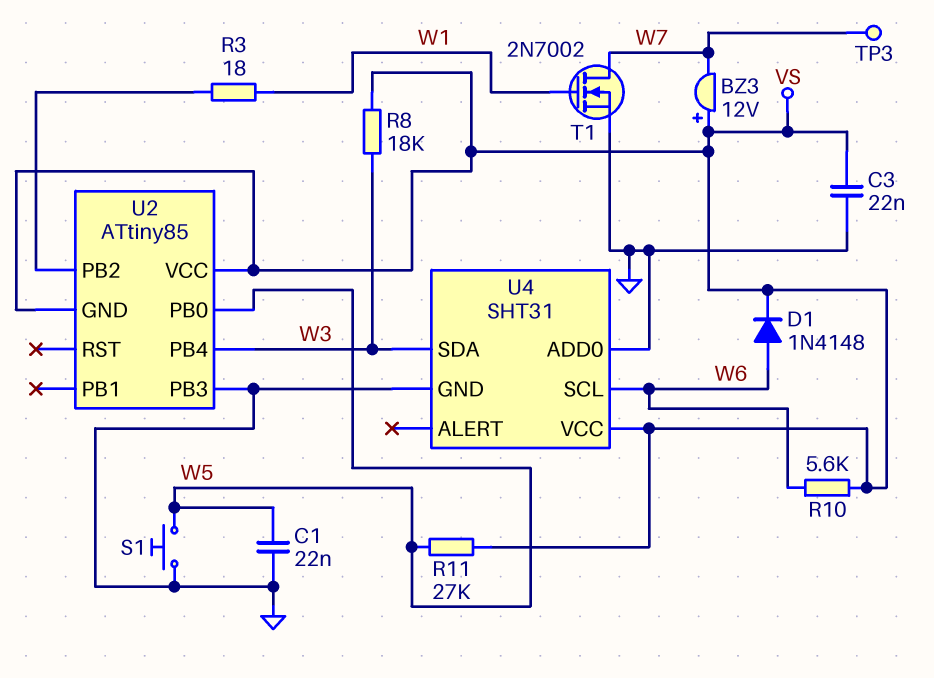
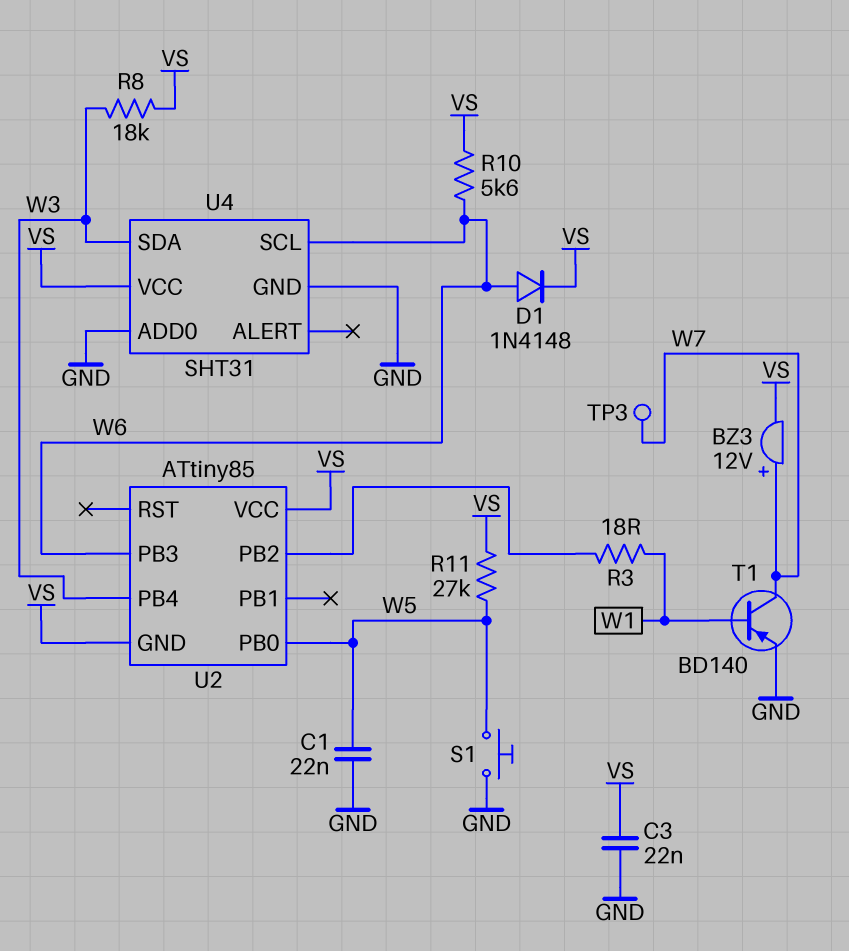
BZ3: buzzer 12V (plus VS, minus W7) -> buzzer 12V (plus W7, minus VS)
T1: NMOS 2N7002 (G W1, D W7, S GND) -> PNP BD140 (B W1, C W7, E GND)
U2 pin PB3: GND -> W6

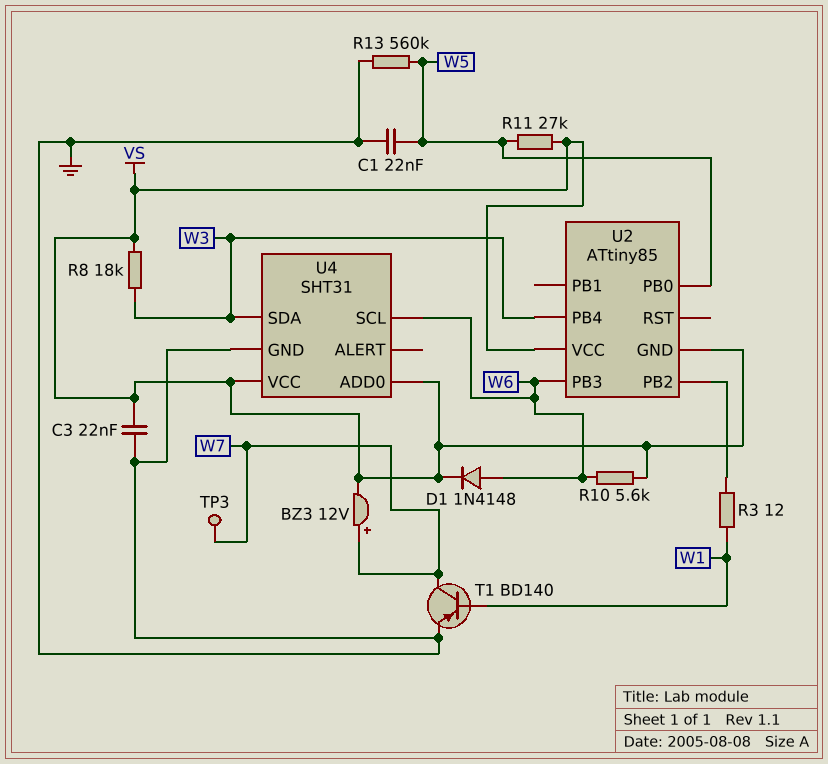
R3: 18 (U2/PB2, W1) -> 12 (U2/PB2, W1)
R13: none -> 560k (GND, W5)
S1: button (GND, W5) -> none
U4 pin ADD0: GND -> VS

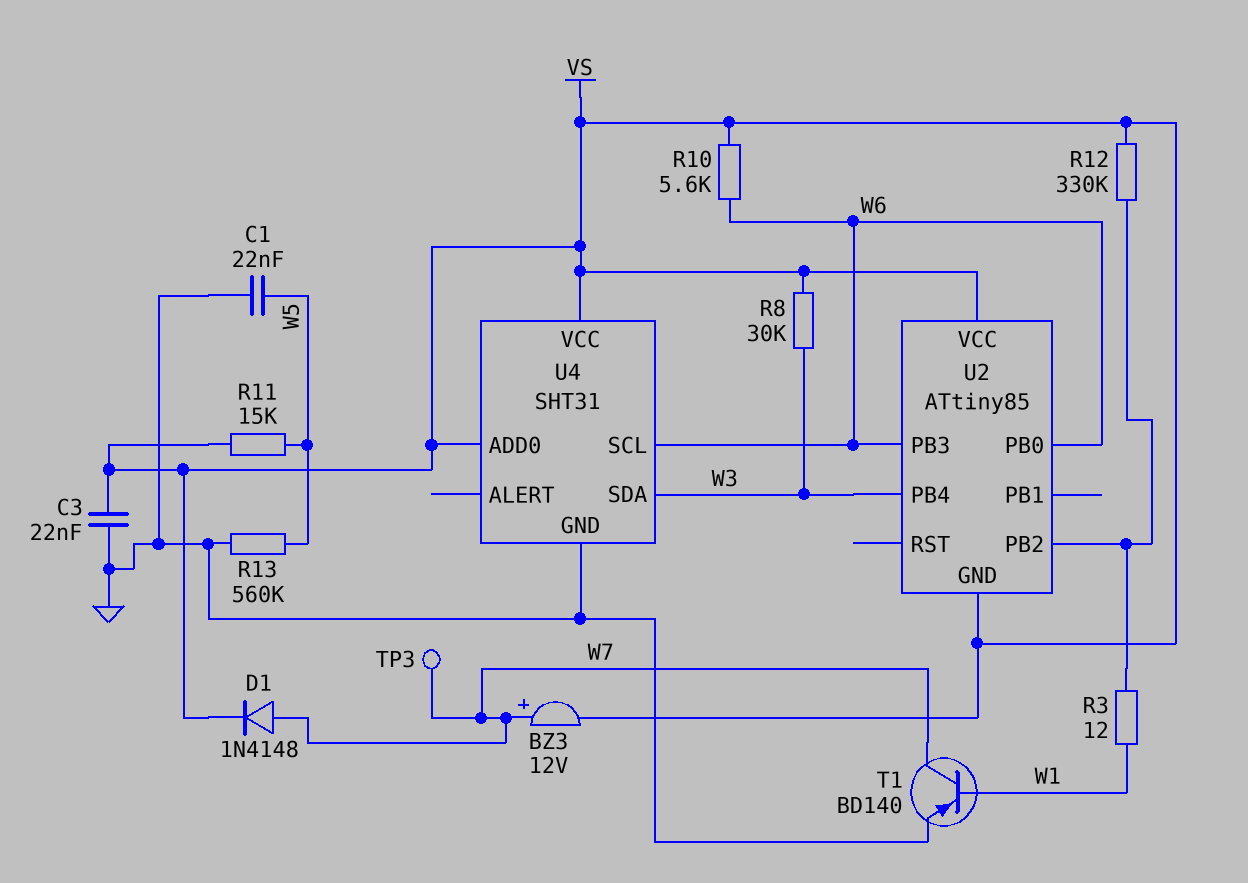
D1: diode 1N4148 (A W6, K VS) -> diode 1N4148 (A W7, K VS)
R8: 18k (VS, W3) -> 30k (VS, W3)
R11: 27k (VS, W5) -> 15k (VS, W5)
R12: none -> 330k (U2/PB2, VS)
U2 pin PB0: W5 -> W6

